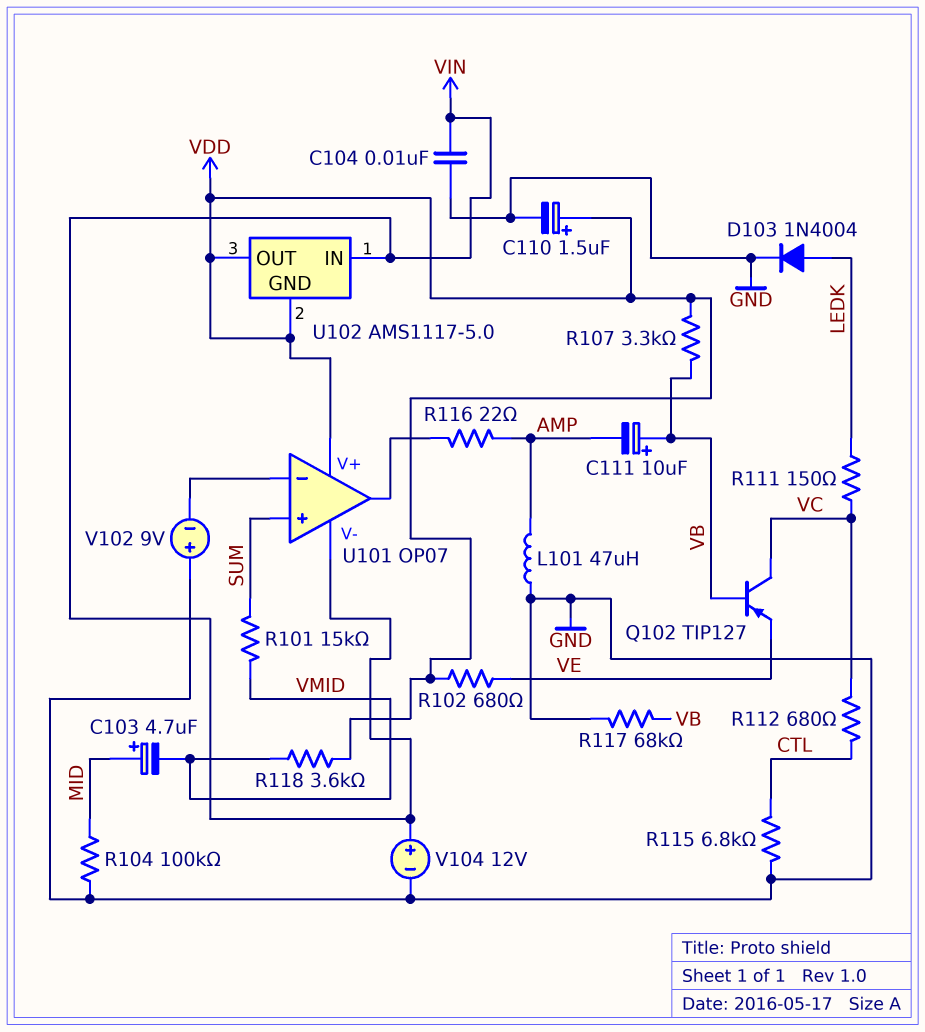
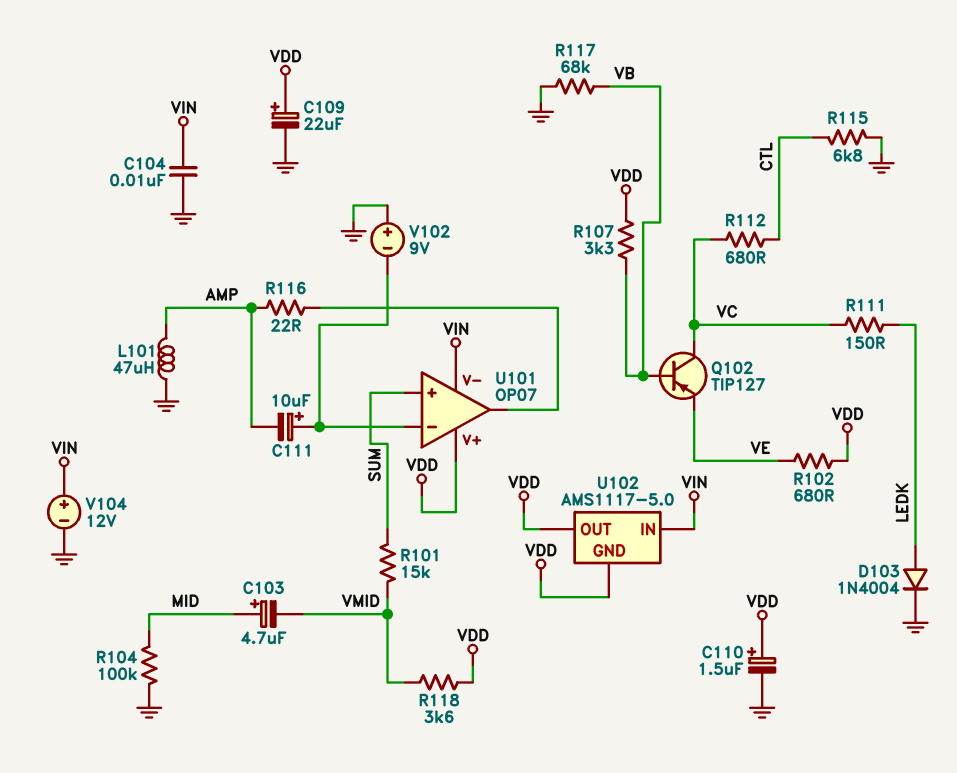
C109: none -> 22uF (plus VDD, minus GND)
C111: 10uF (plus VB, minus AMP) -> 10uF (plus U101/in-, minus AMP)

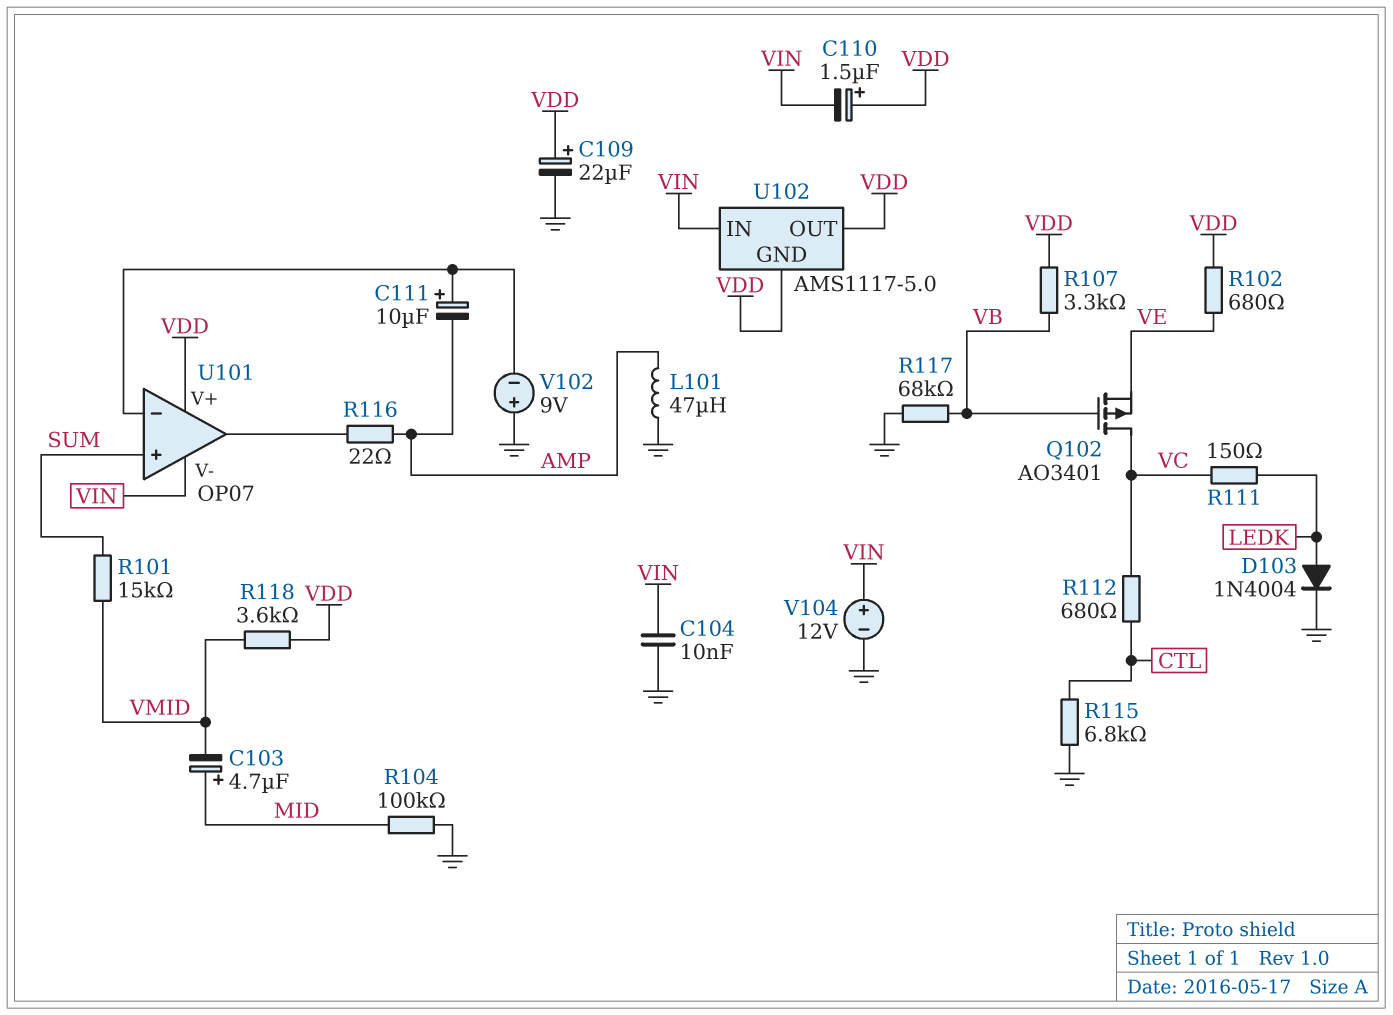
C110: 1.5uF (plus VDD, minus GND) -> 1.5uF (plus VDD, minus VIN)
Q102: PNP TIP127 (B VB, C VC, E VE) -> PMOS AO3401 (G VB, D VC, S VE)

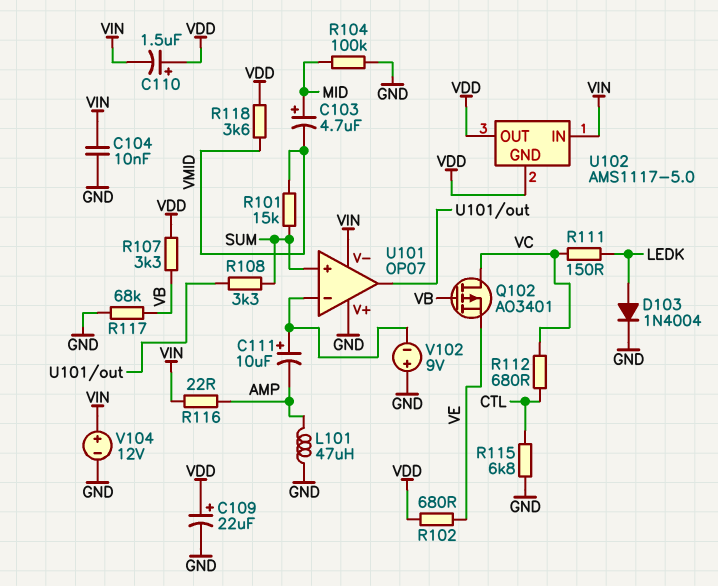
R108: none -> 3.3k (SUM, U101/out)
R116: 22 (AMP, U101/out) -> 22 (AMP, VIN)
U101 pin V+: VDD -> GND

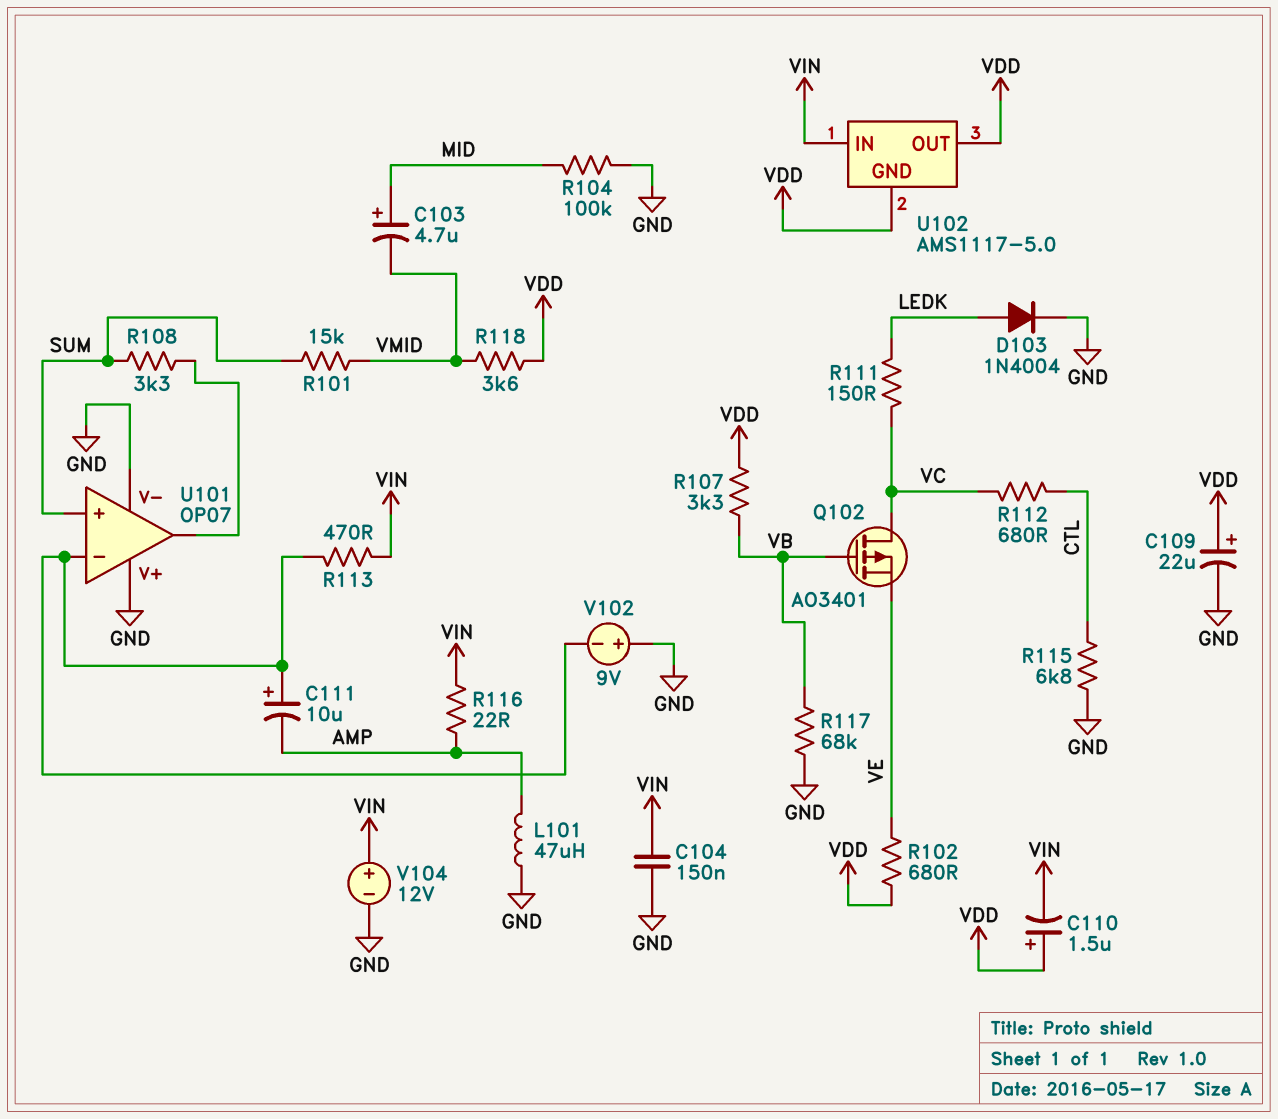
C104: 10nF (GND, VIN) -> 150nF (GND, VIN)
R113: none -> 470 (U101/in-, VIN)
U101 pin V-: VIN -> GND

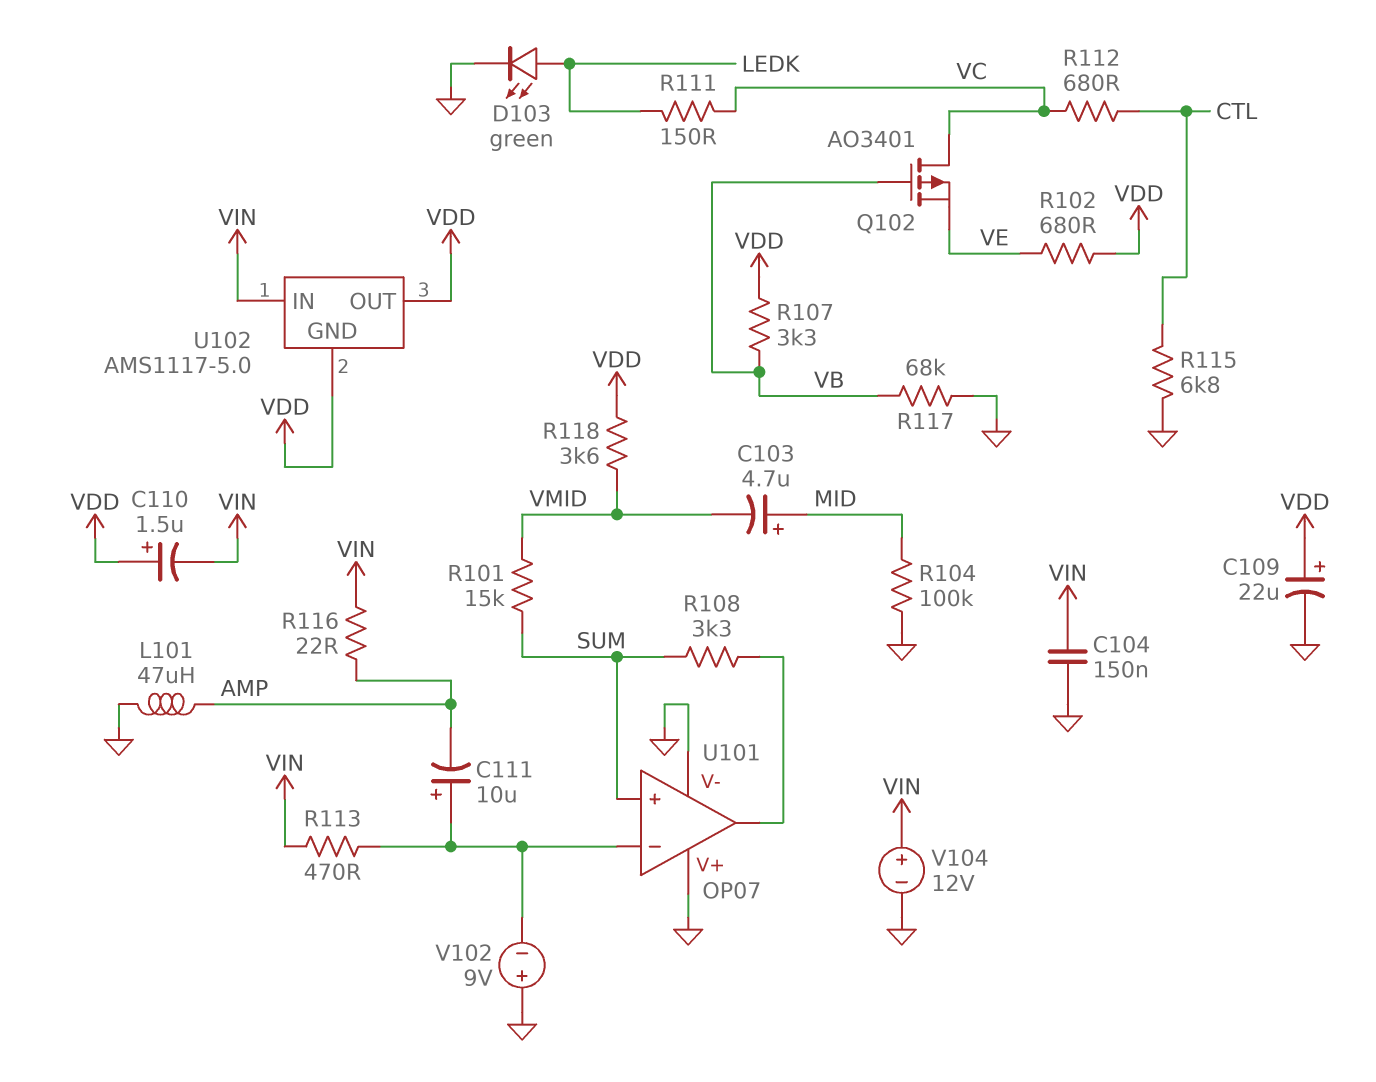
D103: diode 1N4004 (A LEDK, K GND) -> LED green (A LEDK, K GND)

